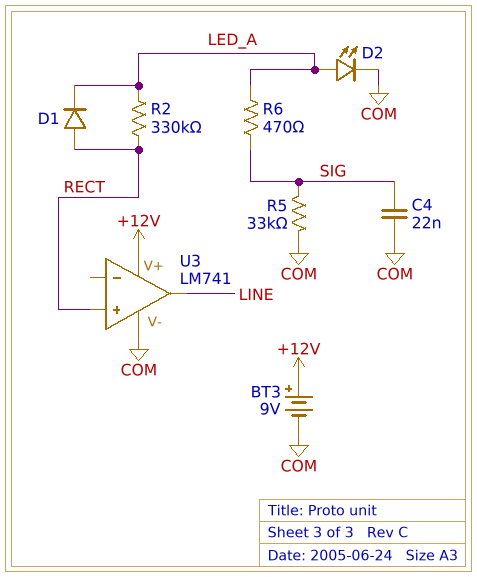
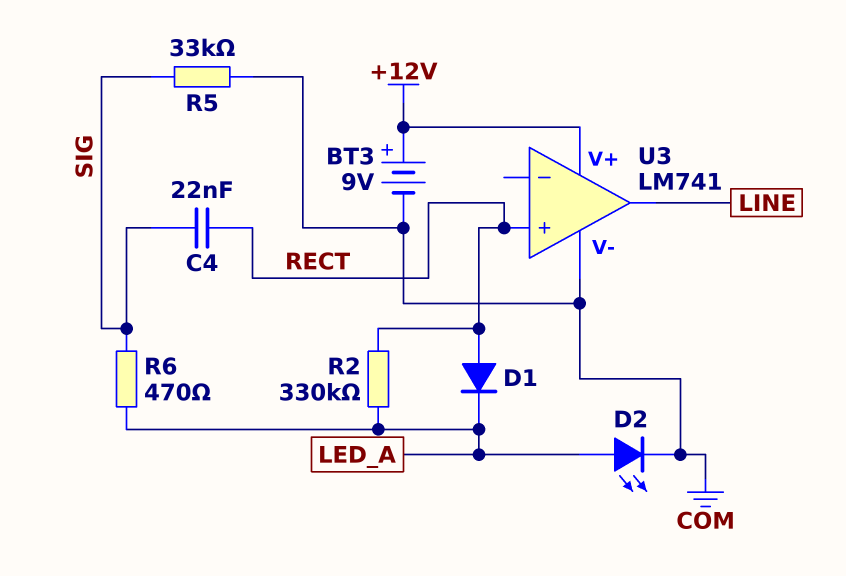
C4: 22nF (COM, SIG) -> 22nF (RECT, SIG)

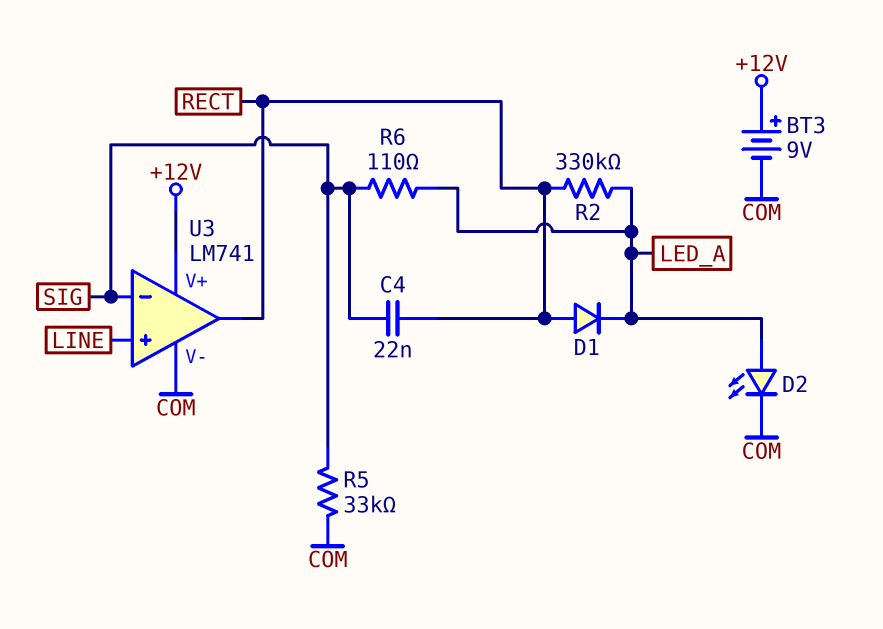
R6: 470 (LED_A, SIG) -> 110 (LED_A, SIG)
U3 pin in+: RECT -> LINE
U3 pin in-: none -> SIG
U3 pin out: LINE -> RECT

